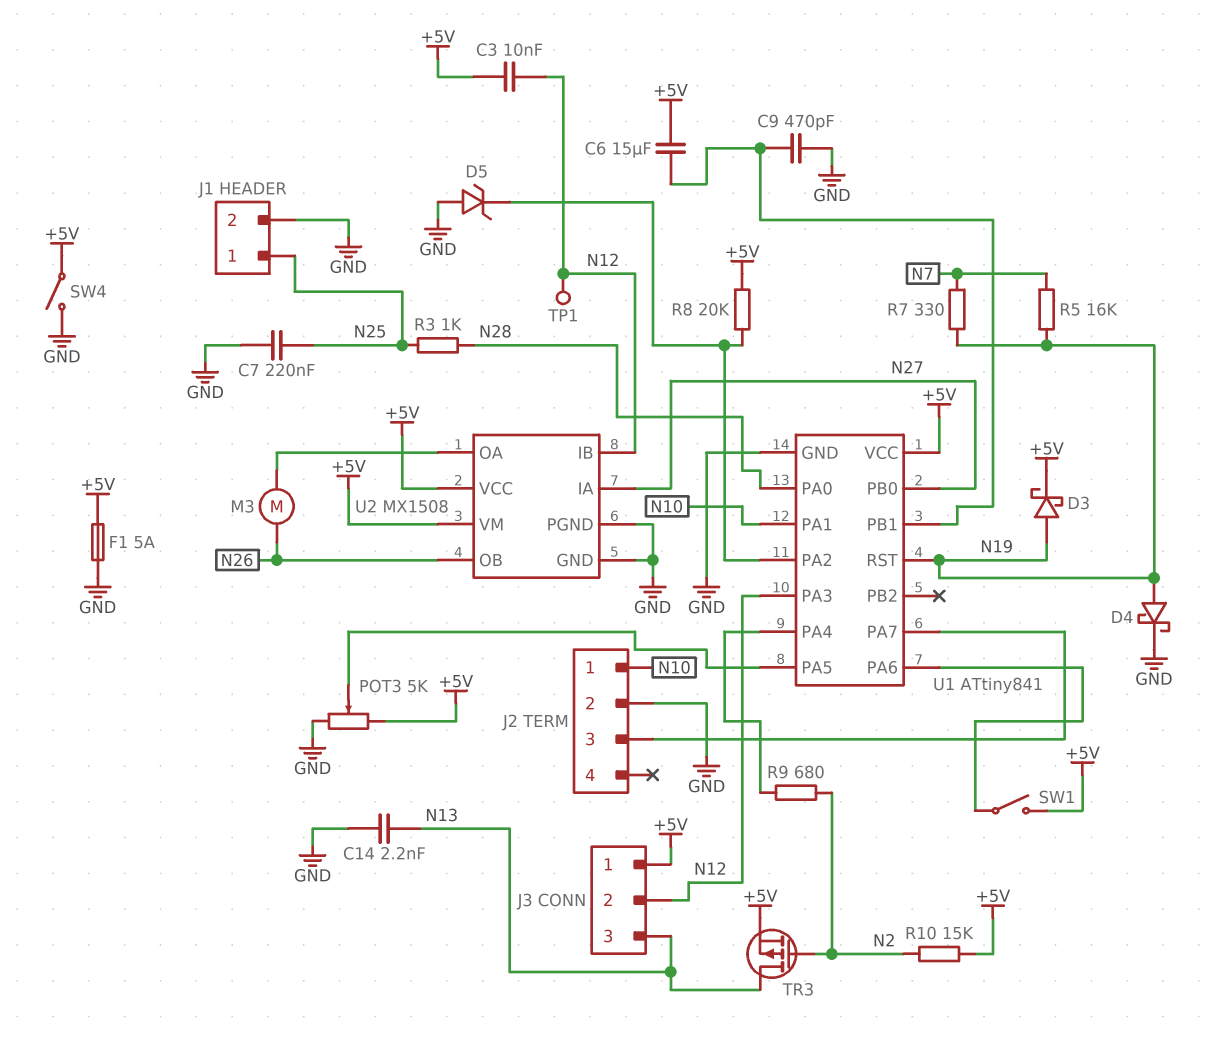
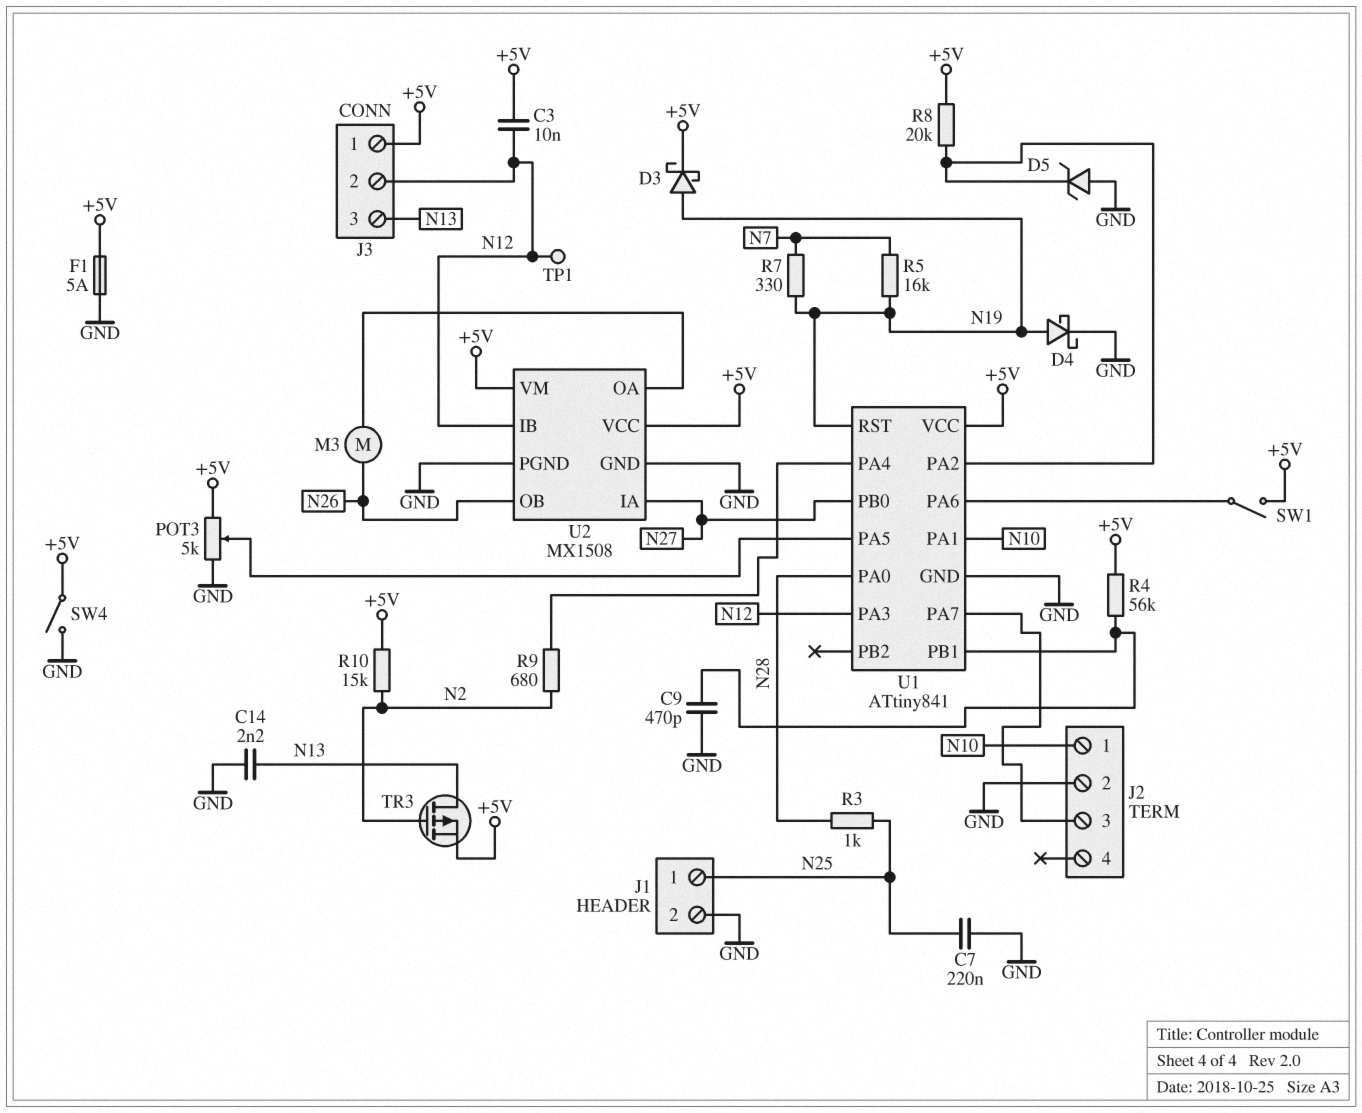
C6: 15uF (+5V, U1/PB1) -> none
R4: none -> 56k (+5V, U1/PB1)

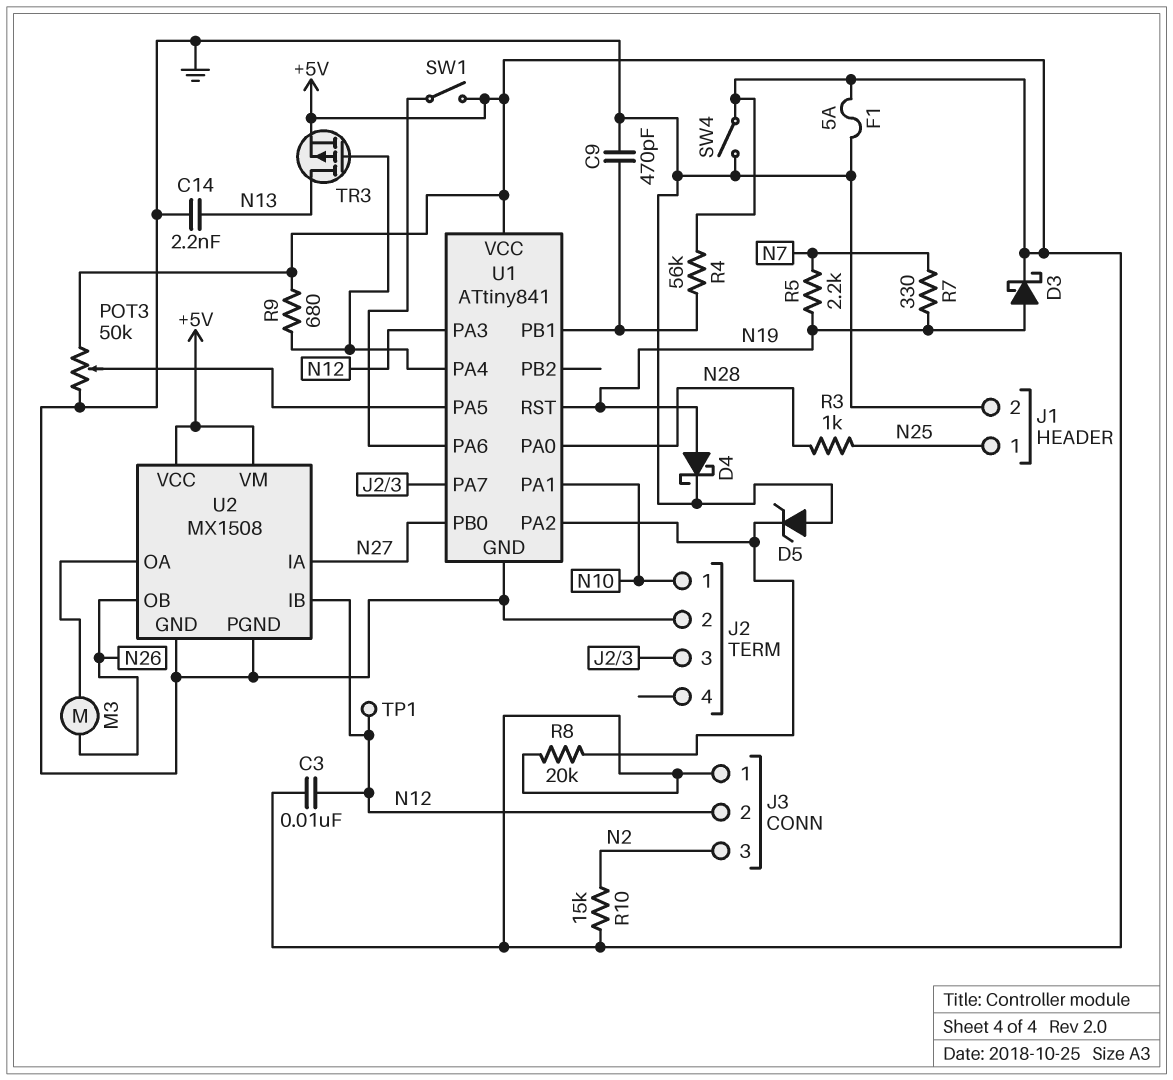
C7: 220nF (GND, N25) -> none
J3 pin 3: N13 -> N2
POT3: 5k (+5V, GND, wiper U1/PA5) -> 50k (+5V, GND, wiper U1/PA5)
R5: 16k (N7, N19) -> 2.2k (N7, N19)
R9: 680 (N2, U1/PA4) -> 680 (+5V, U1/PA4)
TR3: PMOS (G N2, D N13, S +5V) -> PMOS (G U1/PA4, D N13, S +5V)

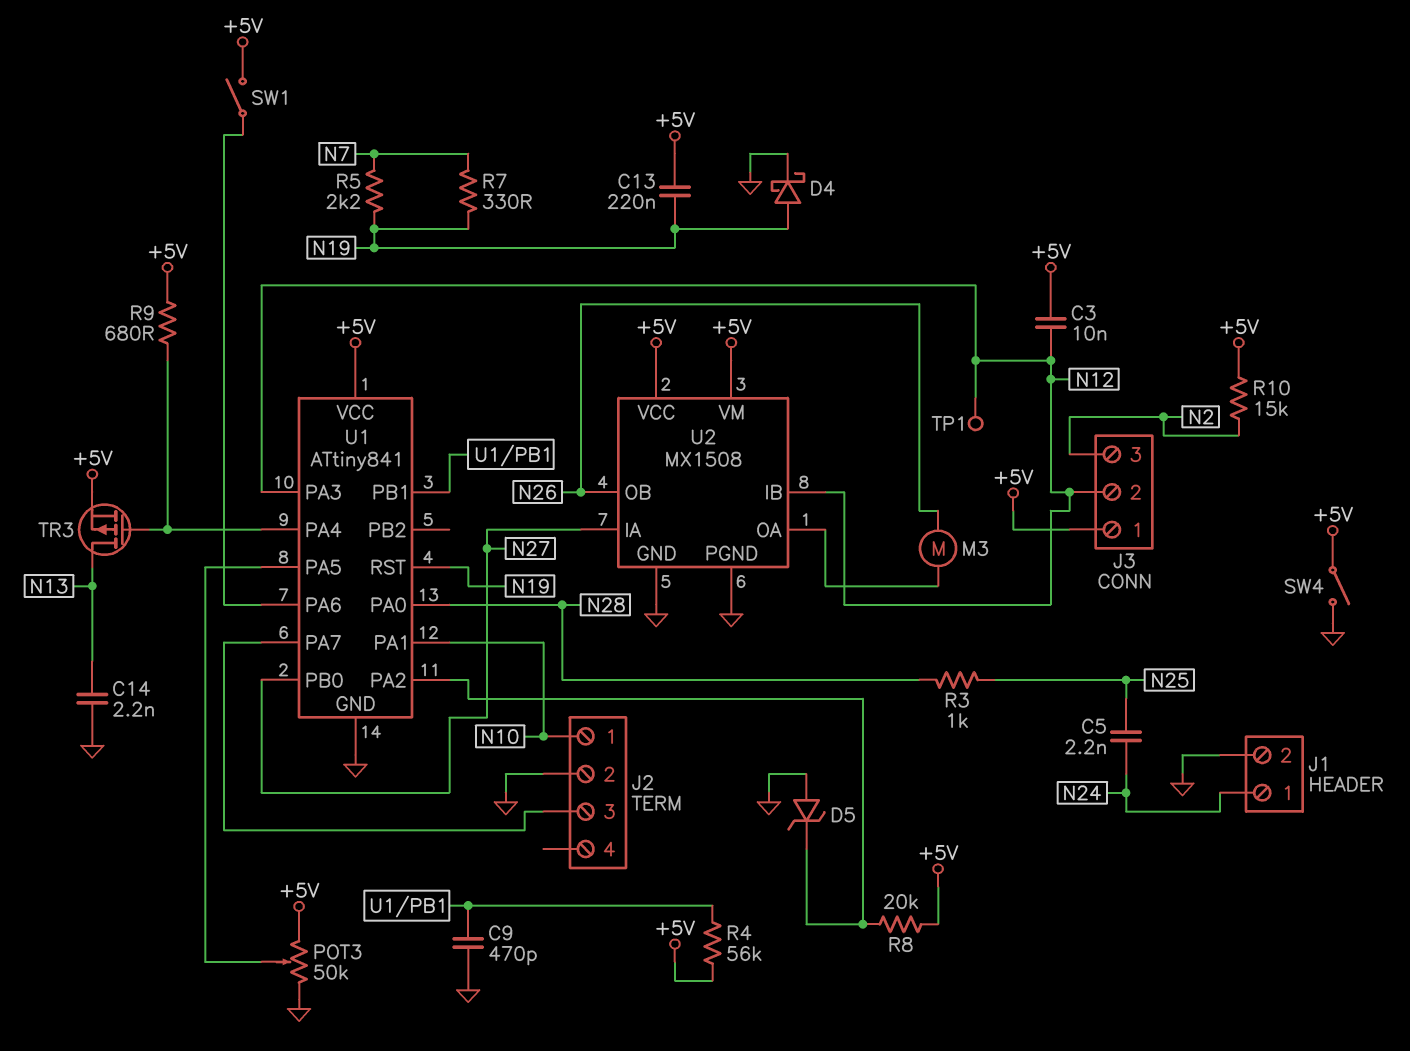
C5: none -> 2.2nF (N24, N25)
C13: none -> 220nF (+5V, N19)
D3: schottky (A N19, K +5V) -> none
F1: 5A (+5V, GND) -> none
J1 pin 1: N25 -> N24

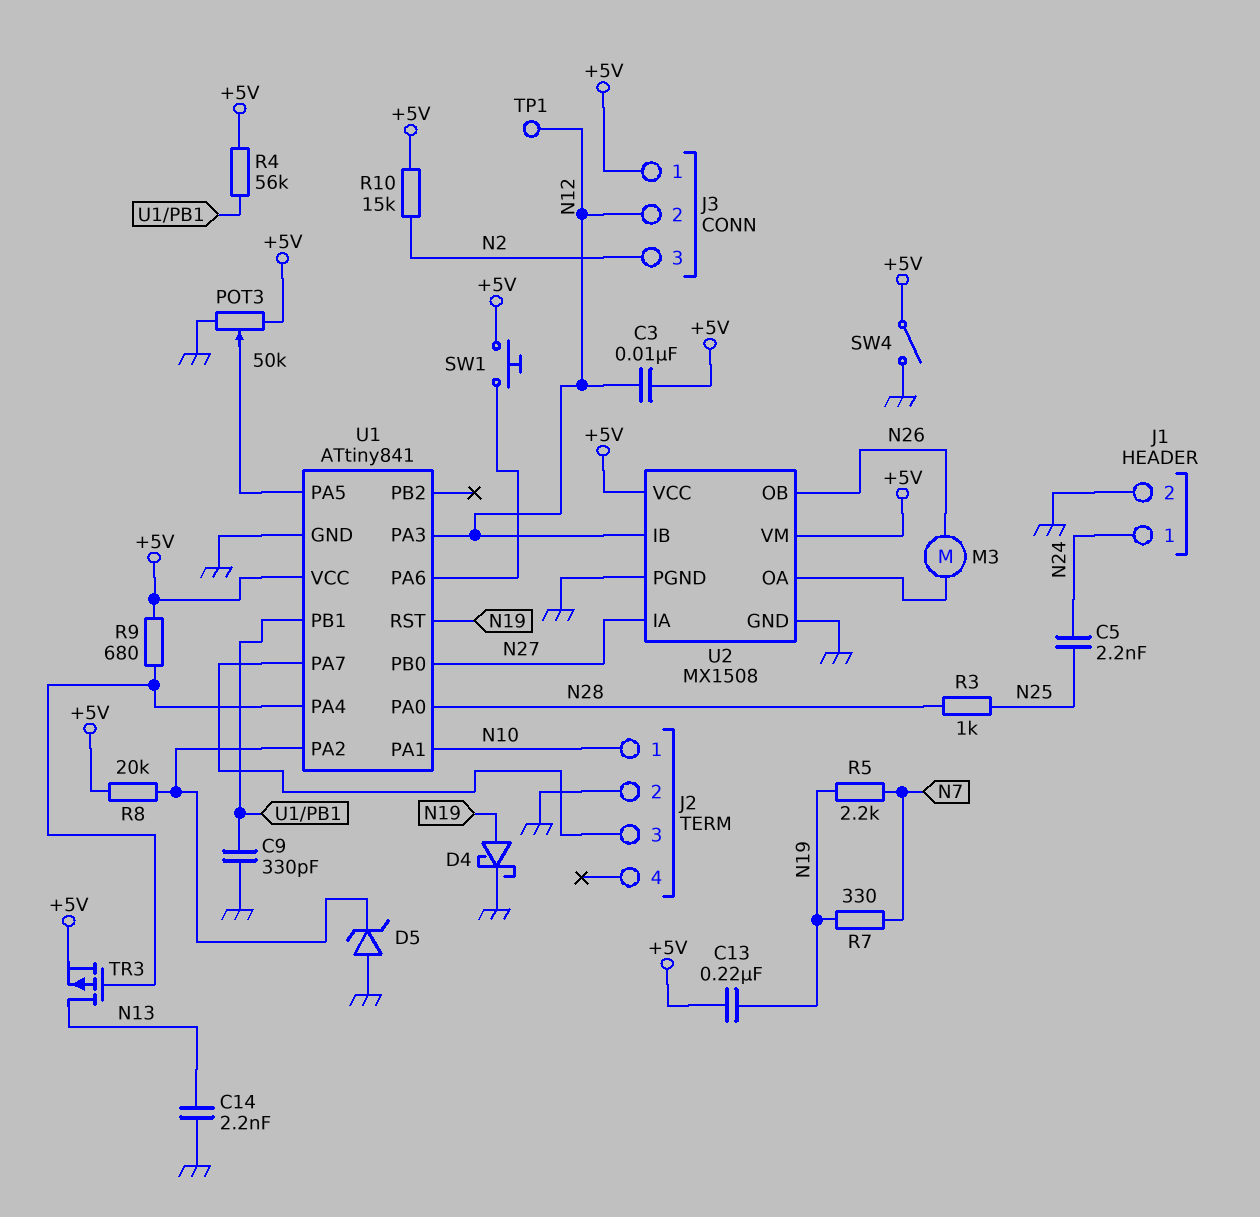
C9: 470pF (GND, U1/PB1) -> 330pF (GND, U1/PB1)
SW1: switch (+5V, U1/PA6) -> button (+5V, U1/PA6)

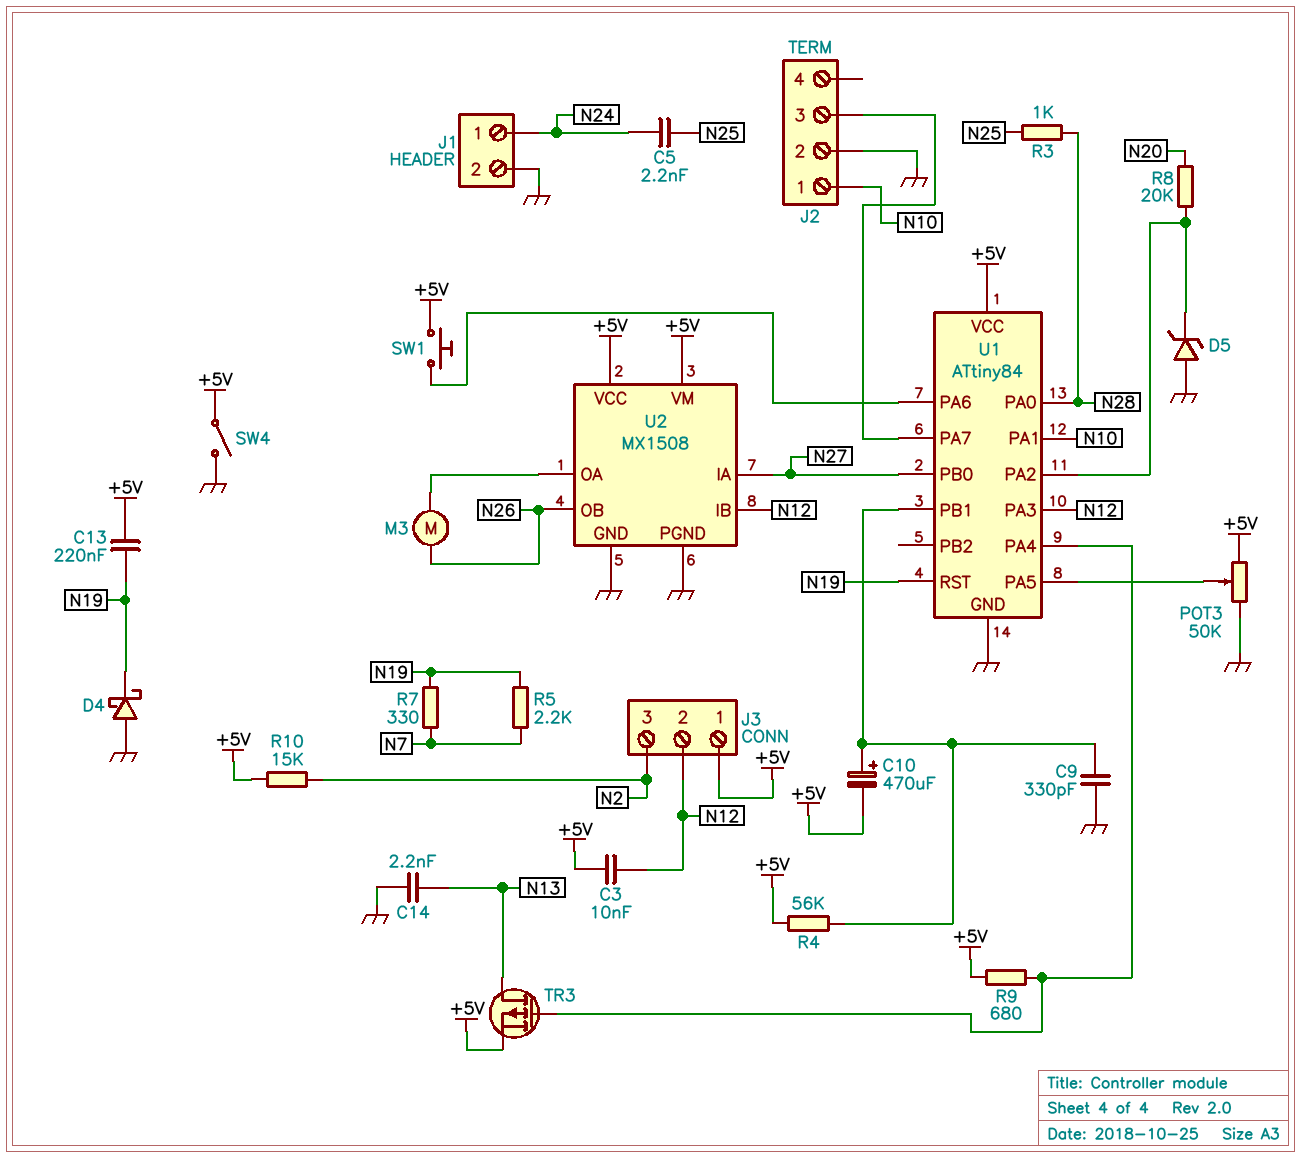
C10: none -> 470uF (plus U1/PB1, minus +5V)
D4: schottky (A N19, K GND) -> schottky (A GND, K N19)
R8: 20k (+5V, U1/PA2) -> 20k (N20, U1/PA2)
TP1: test point (N12) -> none
U1: ATtiny841 -> ATtiny84

